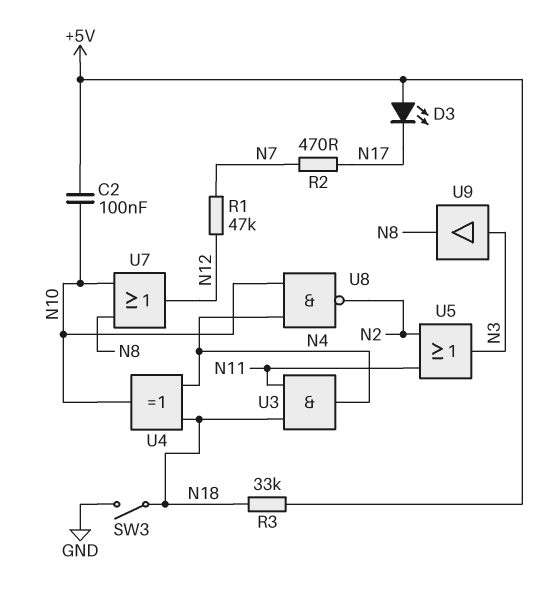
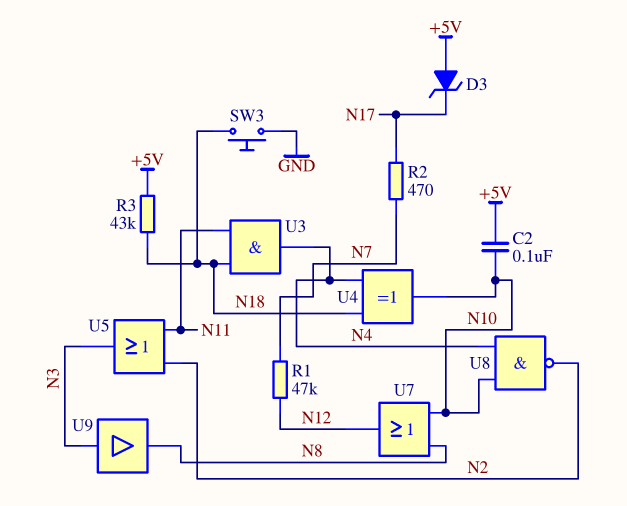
D3: LED (A +5V, K N17) -> zener (A +5V, K N17)
R3: 33k (+5V, N18) -> 43k (+5V, N18)
SW3: switch (GND, N18) -> button (GND, N18)

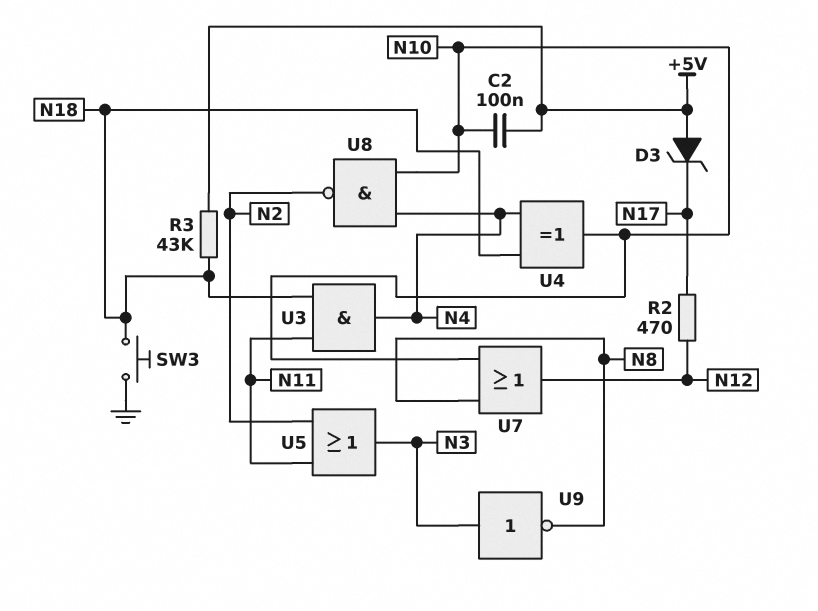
R1: 47k (N7, N12) -> none
R2: 470 (N7, N17) -> 470 (N12, N17)
U9: buffer (in N3, out N8) -> NOT (in N3, out N8)

